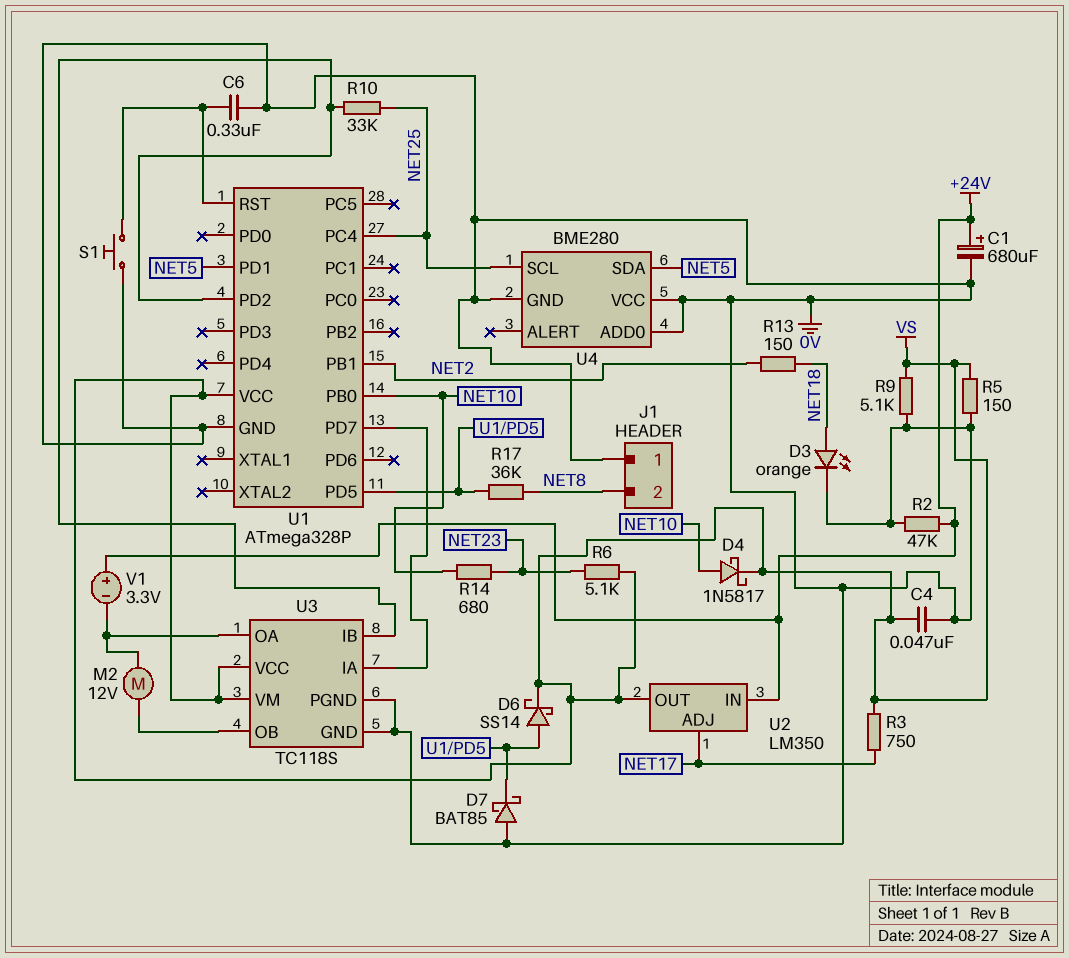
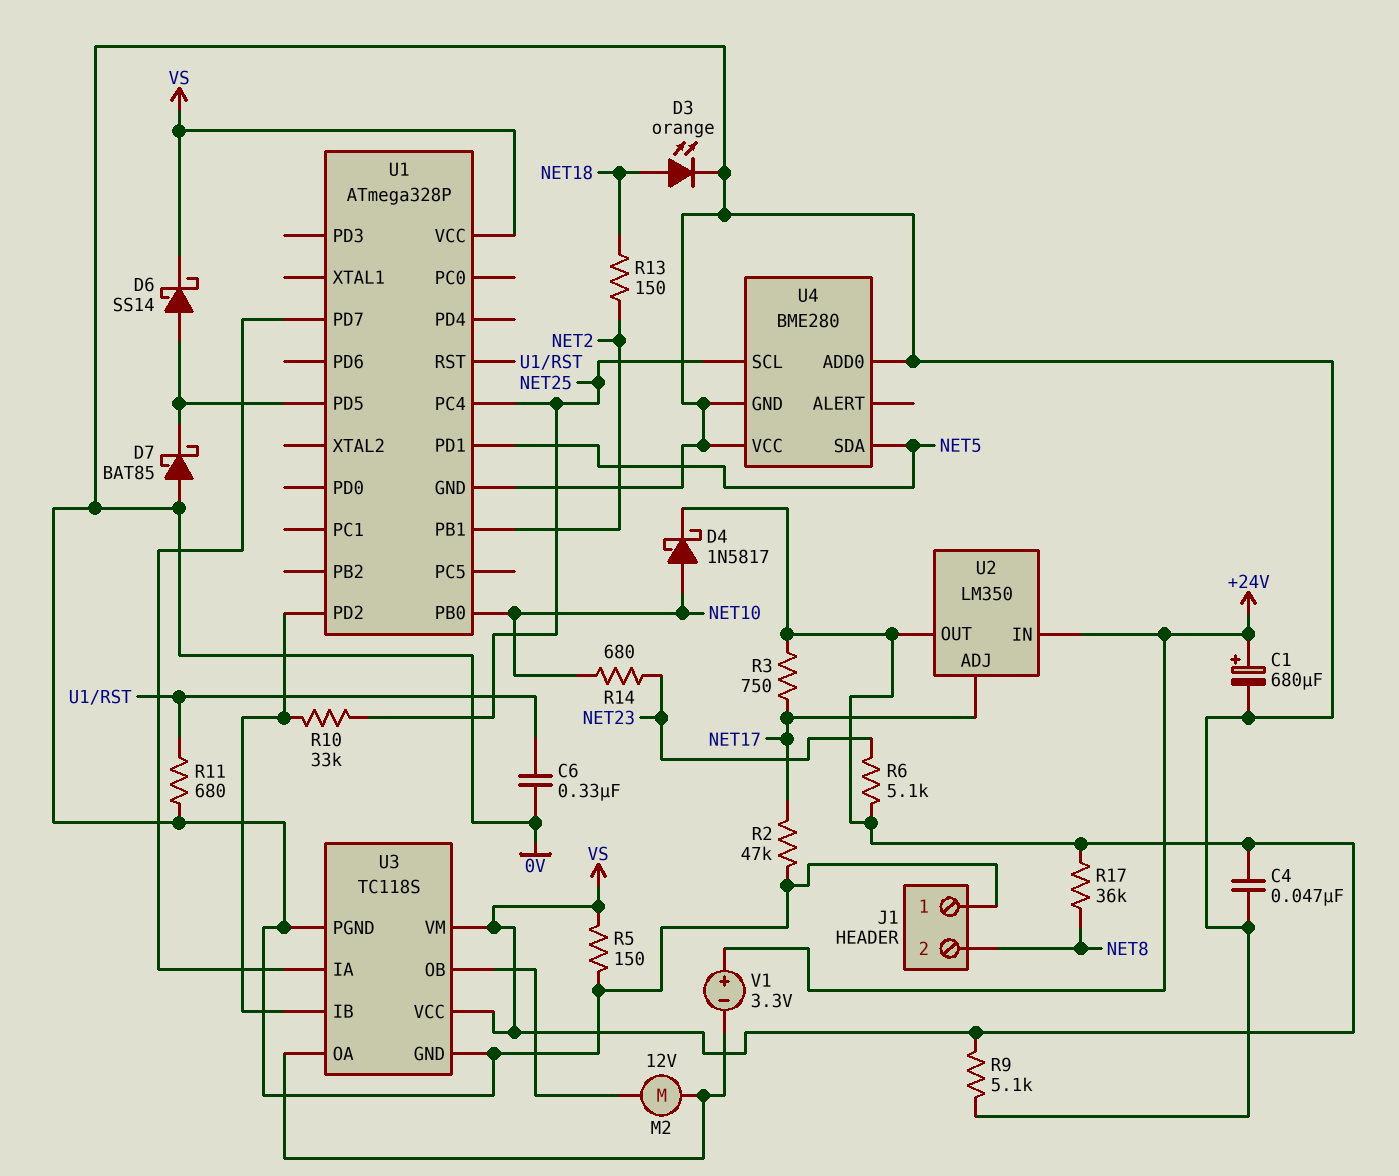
R2: 47k (+24V, 0V) -> 47k (0V, NET17)
R11: none -> 680 (0V, U1/RST)
R17: 36k (NET8, U1/PD5) -> 36k (NET8, VS)
S1: button (0V, U1/RST) -> none

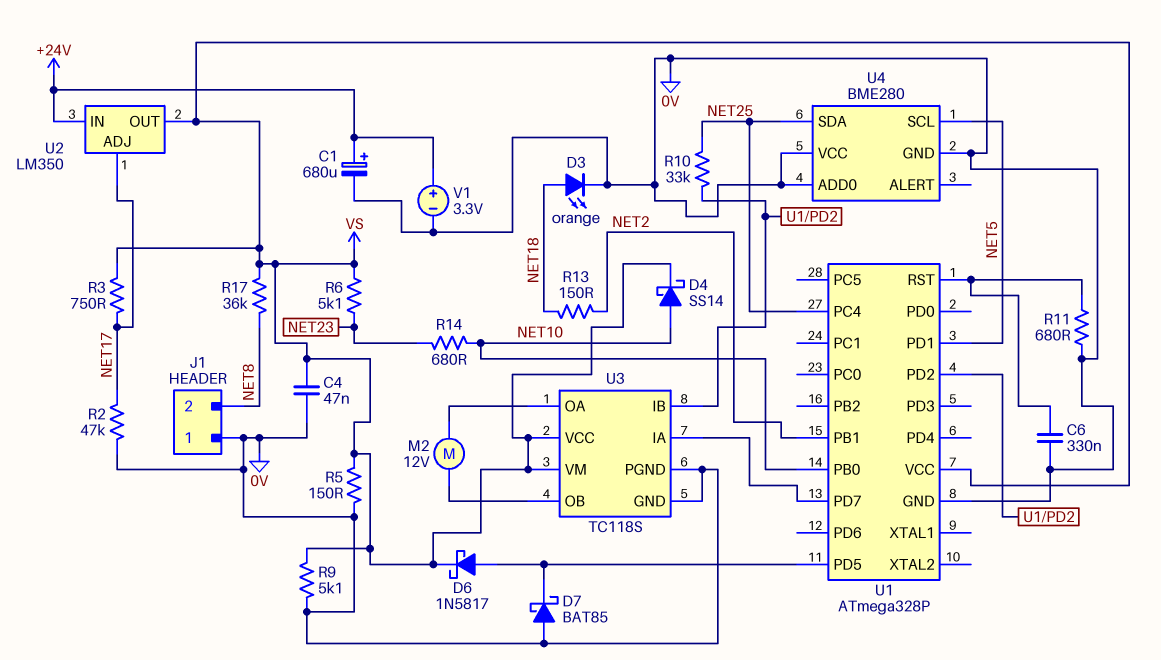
D4: schottky 1N5817 (A NET10, K VS) -> schottky SS14 (A NET10, K VS)
D6: schottky SS14 (A U1/PD5, K VS) -> schottky 1N5817 (A U1/PD5, K VS)
U4 pin SCL: NET25 -> NET5
U4 pin SDA: NET5 -> NET25
V1: 3.3V (plus +24V, minus U3/OA) -> 3.3V (plus +24V, minus 0V)

